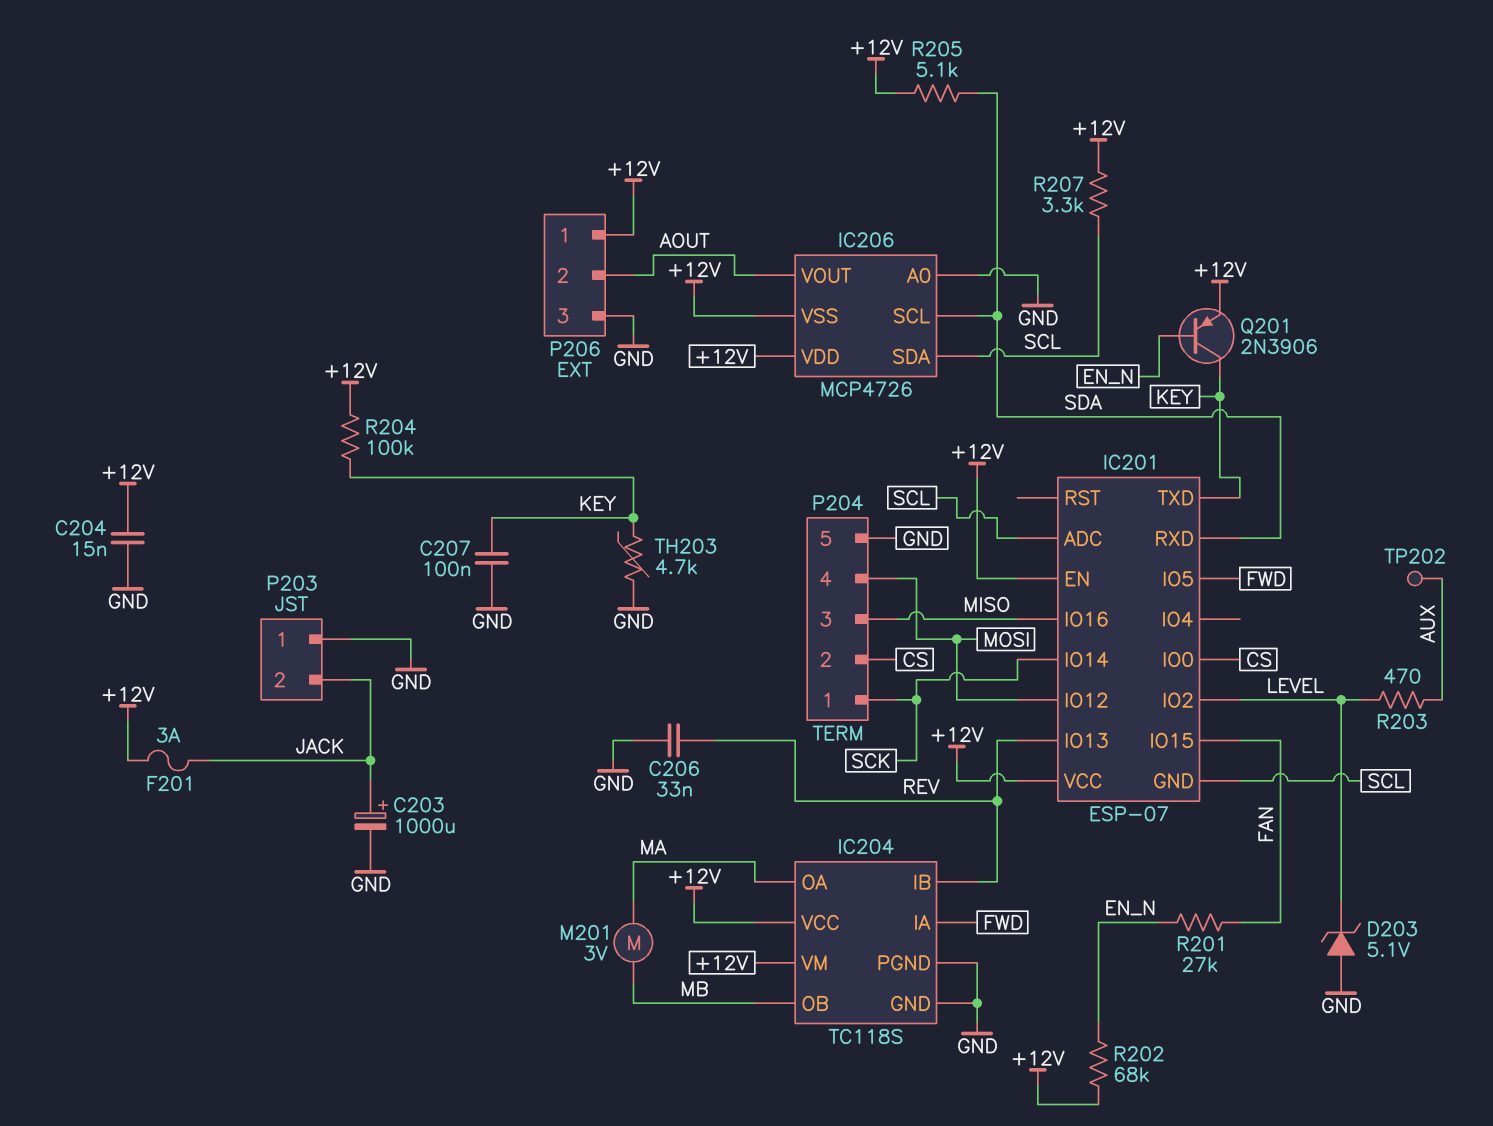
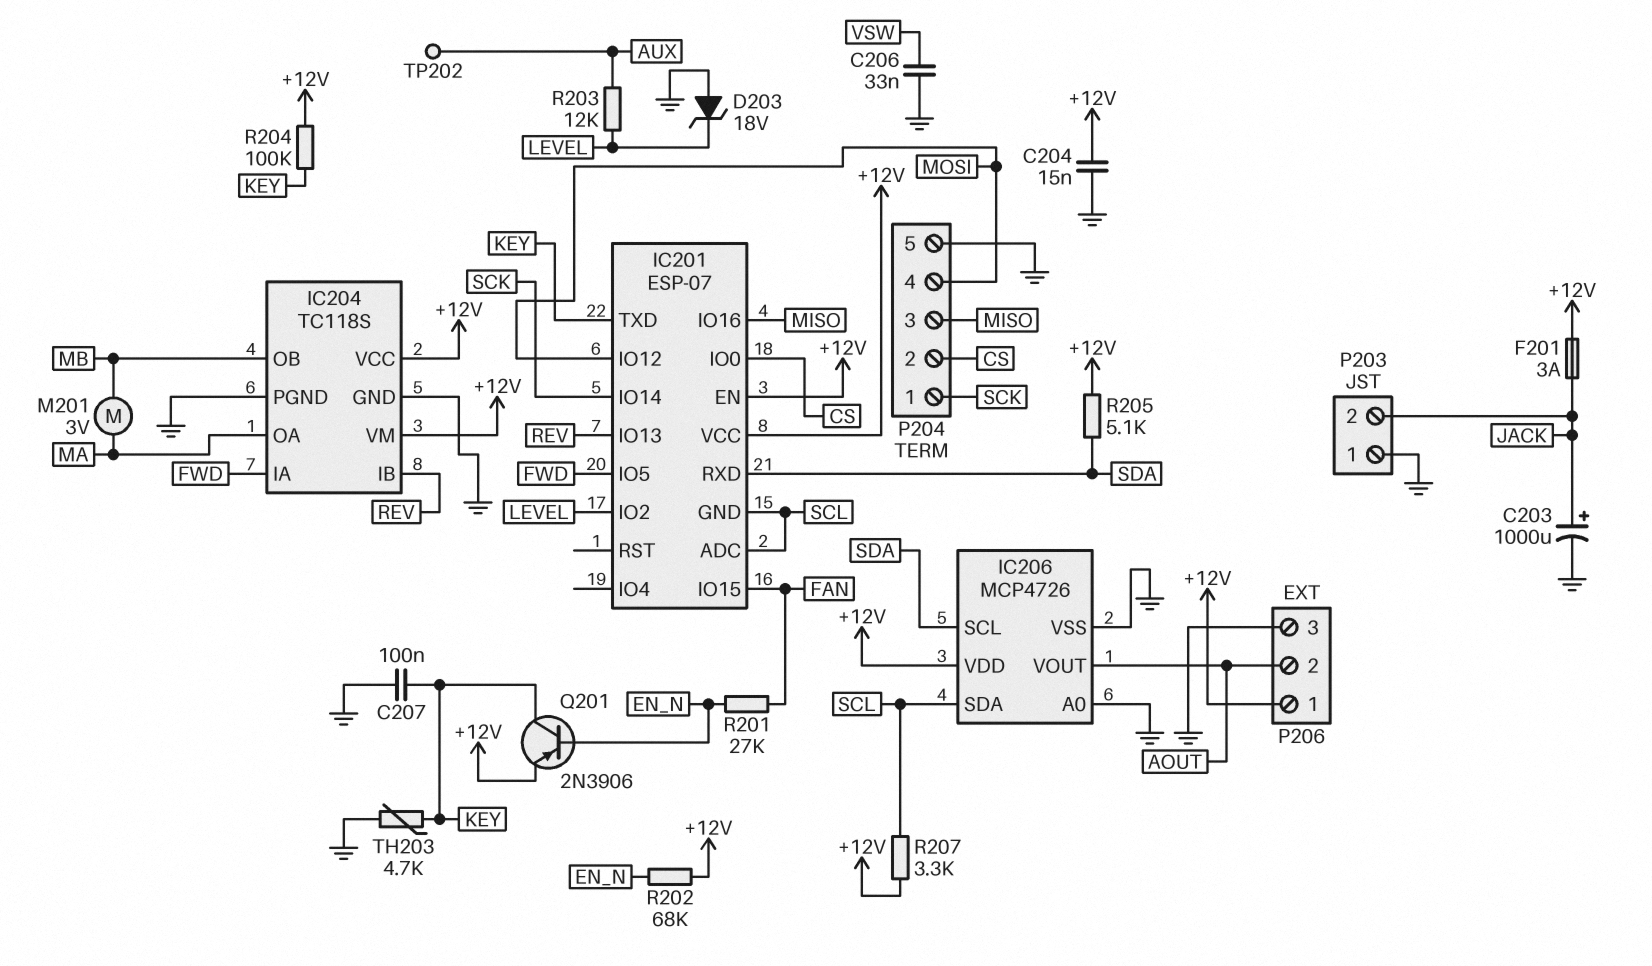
C206: 33nF (GND, REV) -> 33nF (GND, VSW)
D203: zener 5.1V (A GND, K LEVEL) -> zener 18V (A GND, K LEVEL)
IC206 pin VSS: +12V -> GND
R203: 470 (AUX, LEVEL) -> 12k (AUX, LEVEL)

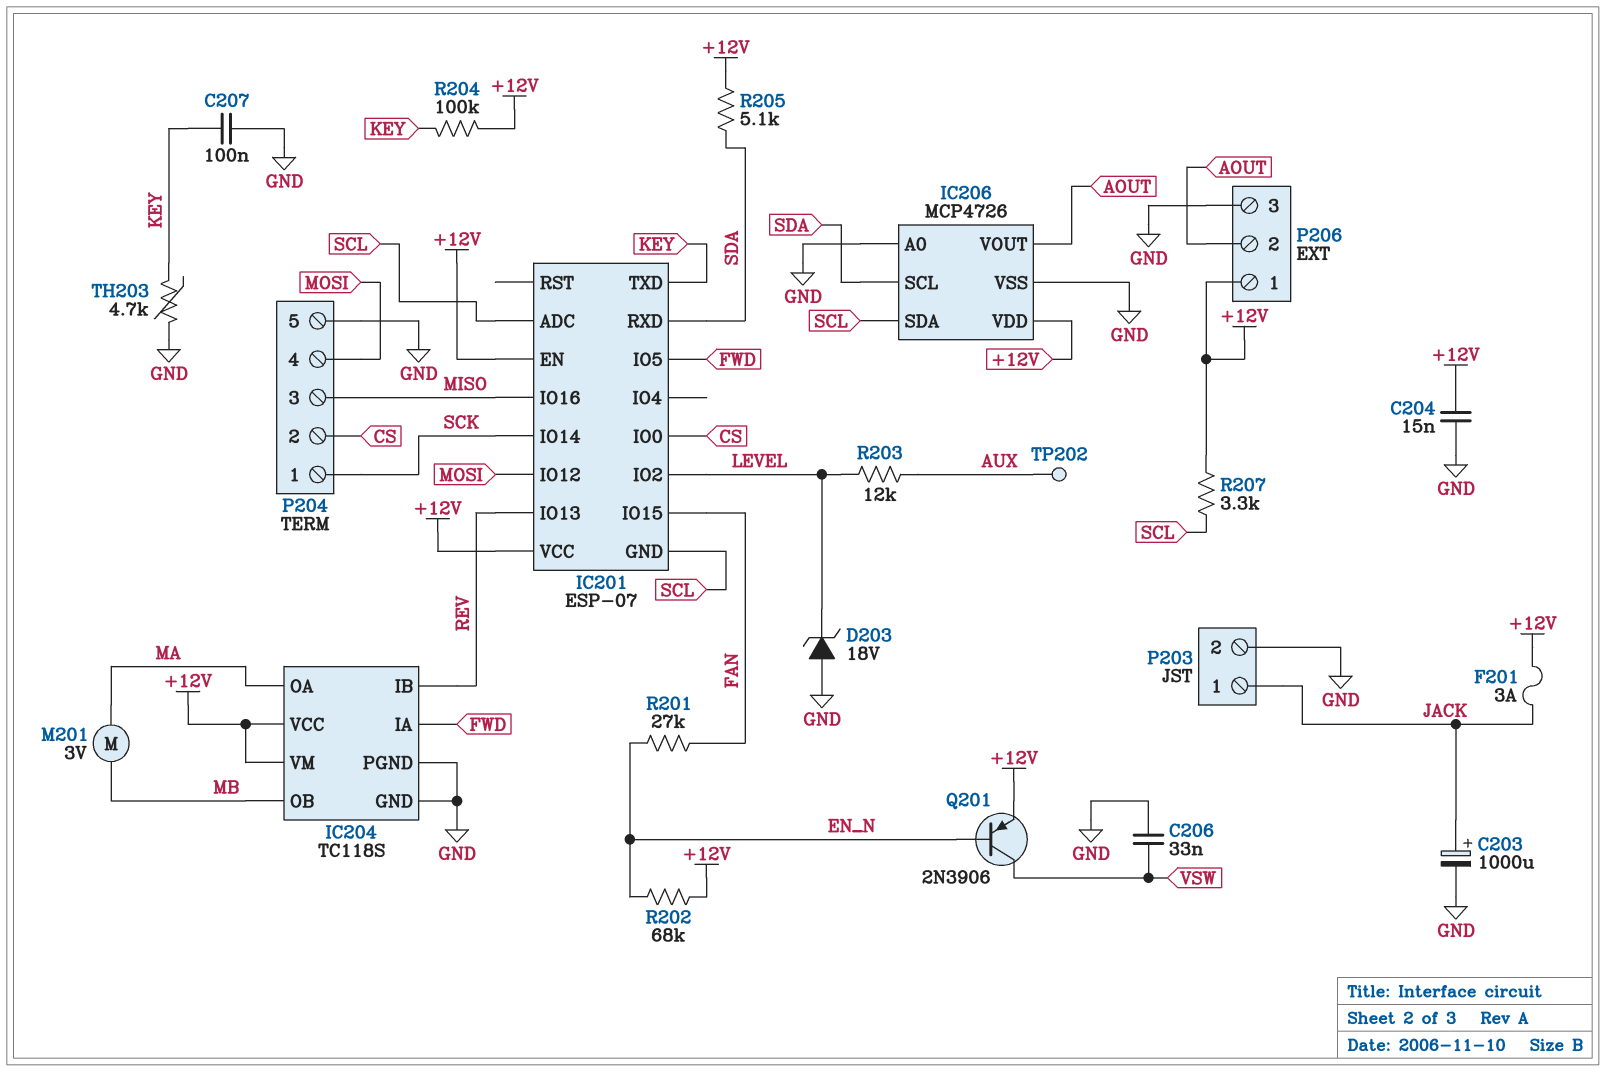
P203 pin 1: GND -> JACK
P203 pin 2: JACK -> GND
Q201: PNP 2N3906 (B EN_N, C KEY, E +12V) -> PNP 2N3906 (B EN_N, C VSW, E +12V)

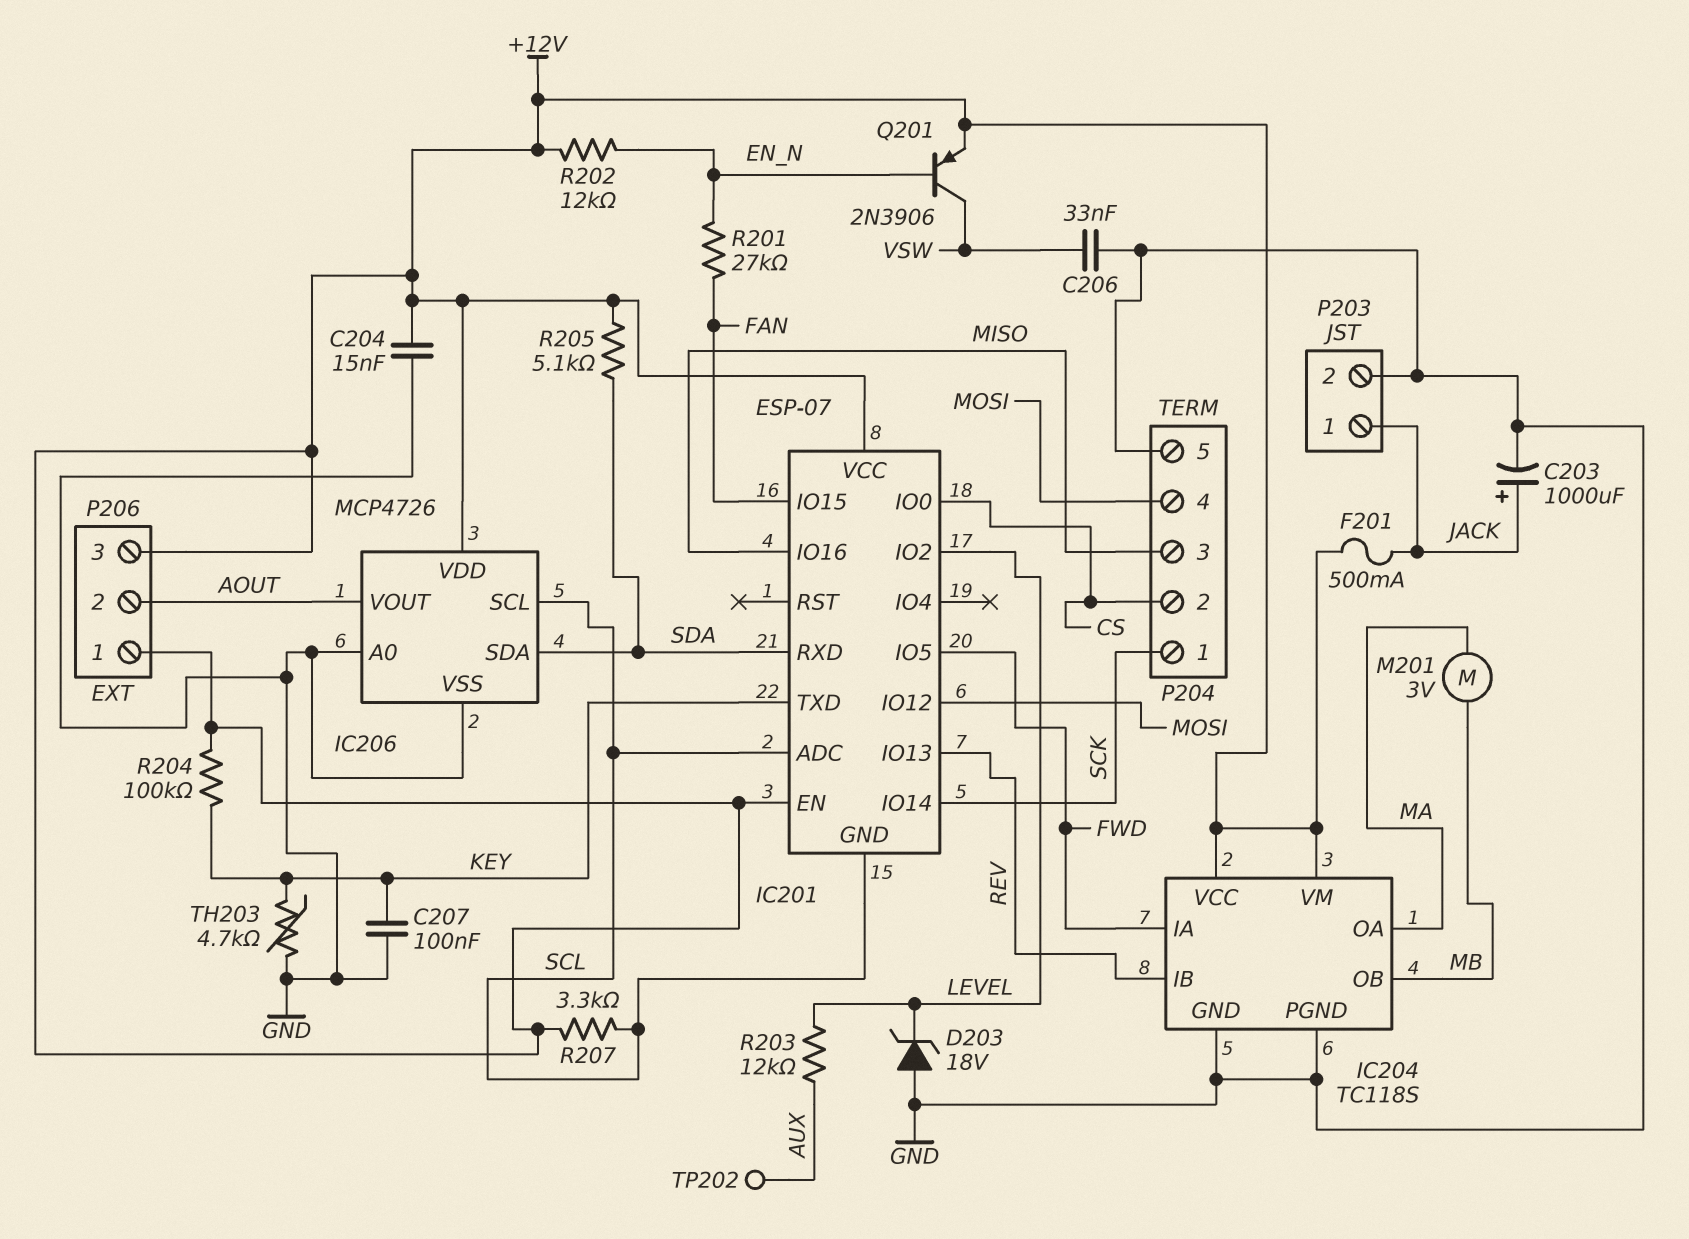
F201: 3A (+12V, JACK) -> 500mA (+12V, JACK)
IC206 pin SCL: SDA -> SCL
IC206 pin SDA: SCL -> SDA
P206 pin 3: GND -> +12V
R202: 68k (+12V, EN_N) -> 12k (+12V, EN_N)

